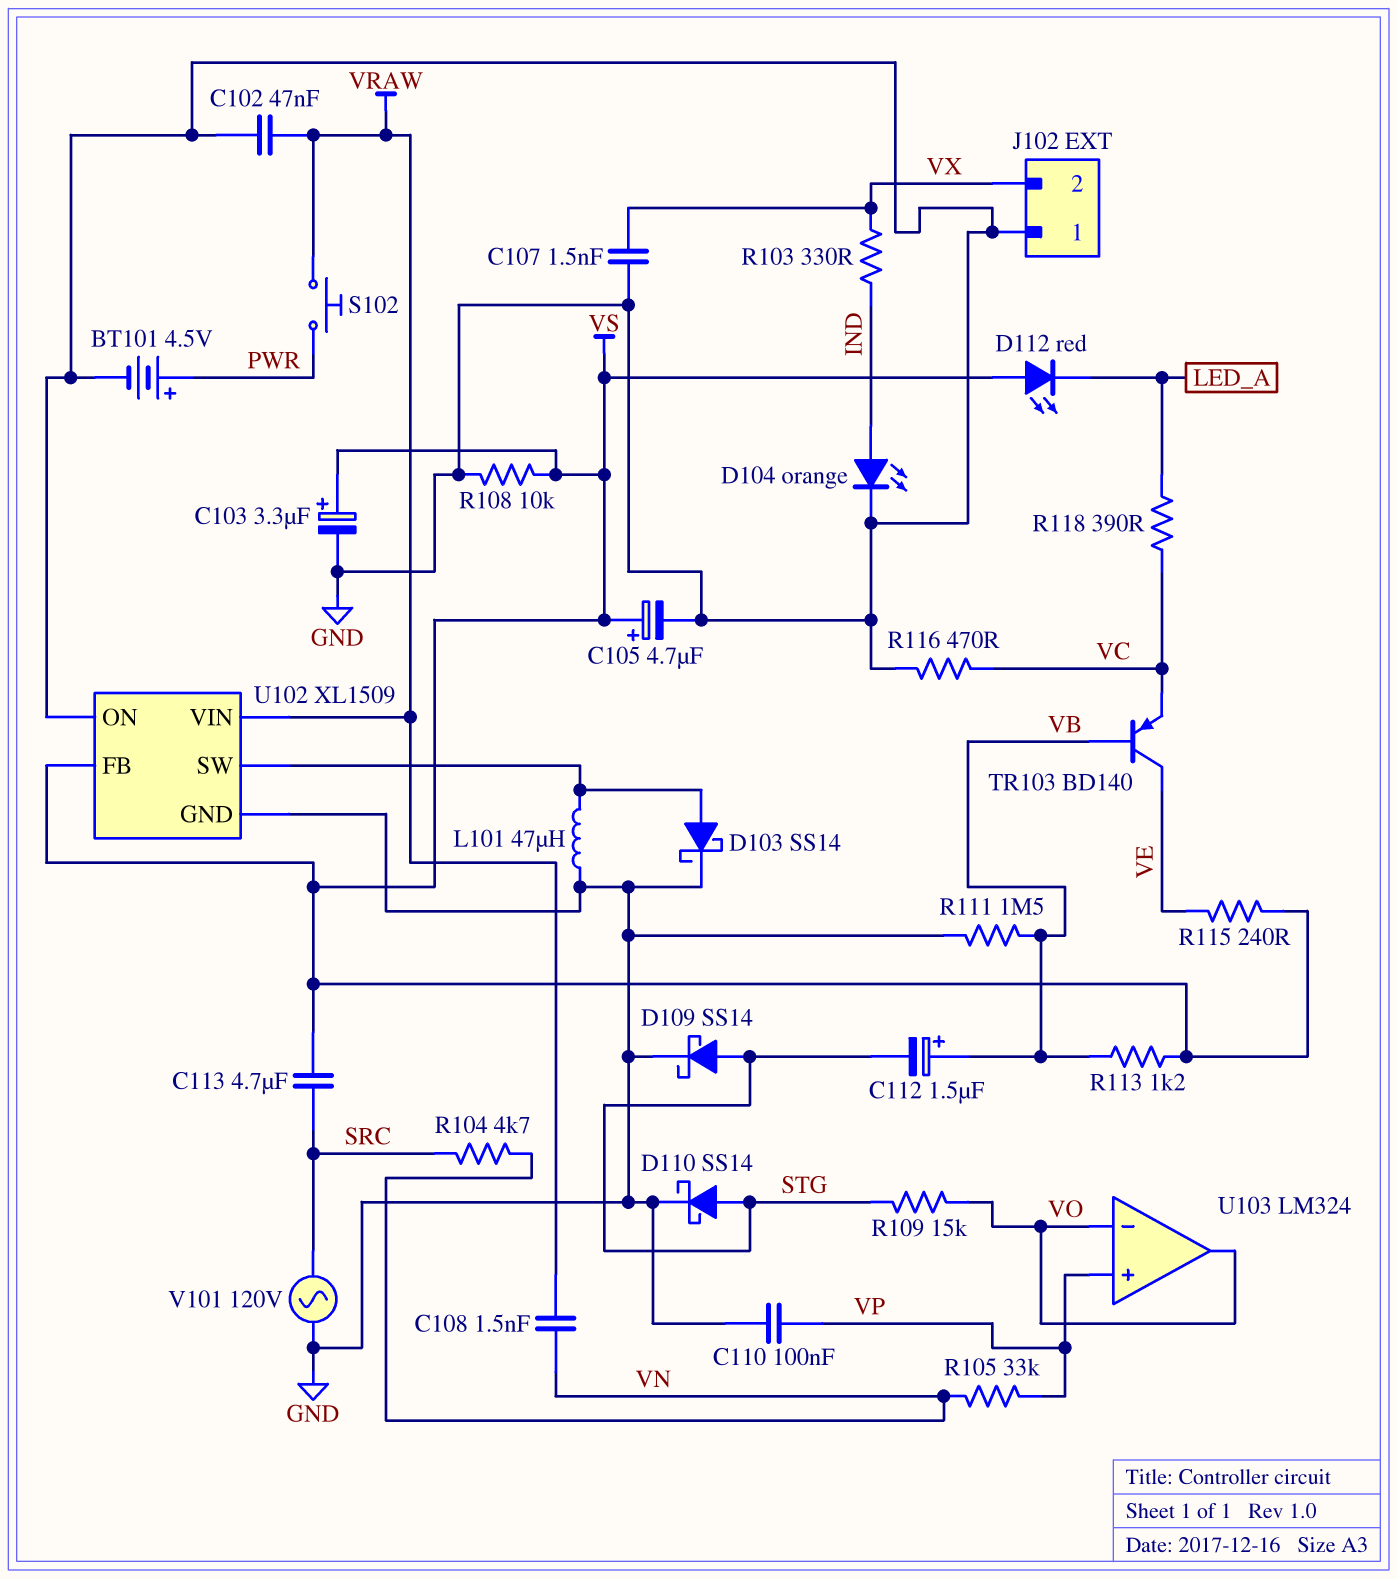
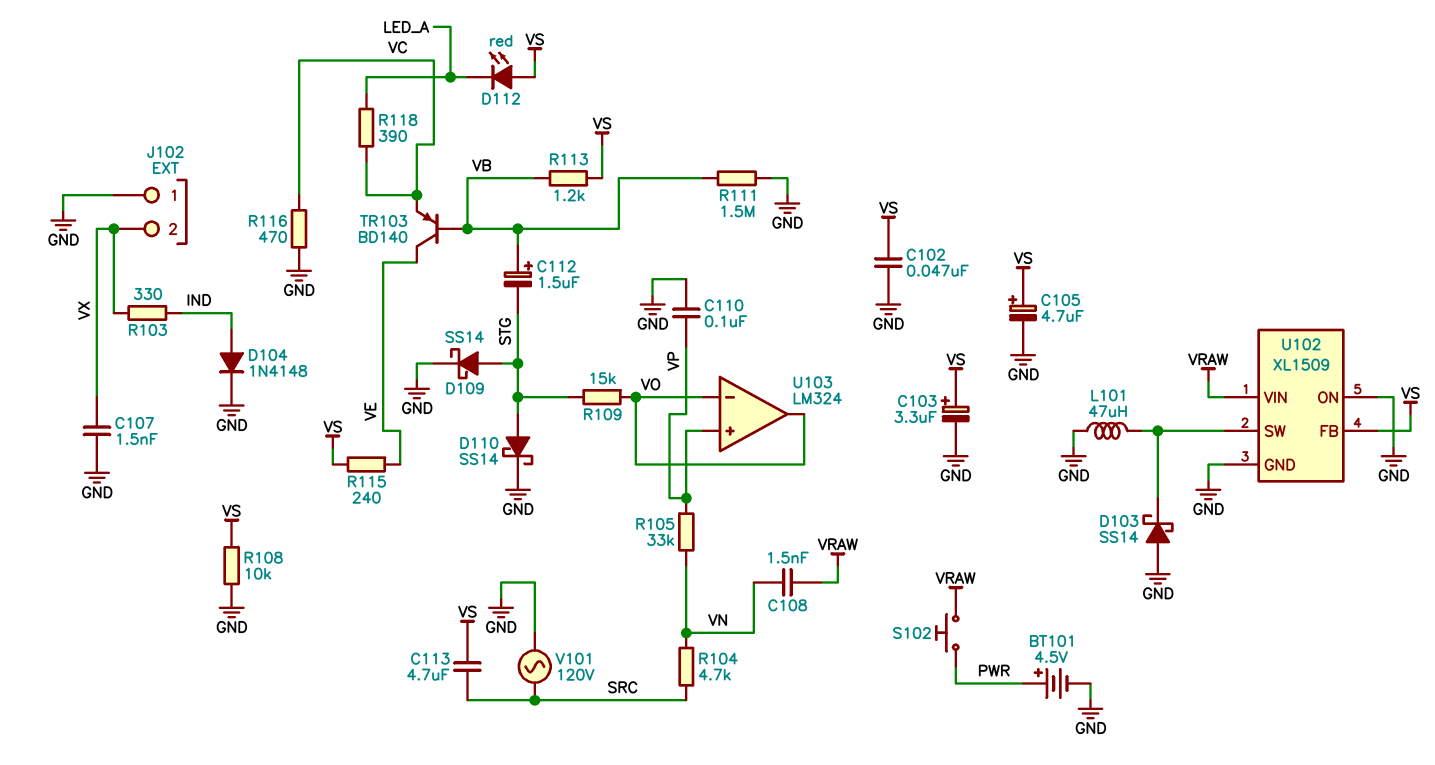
C102: 47nF (GND, VRAW) -> 47nF (GND, VS)
D103: schottky SS14 (A U102/SW, K GND) -> schottky SS14 (A GND, K U102/SW)
D104: LED orange (A IND, K GND) -> diode 1N4148 (A IND, K GND)

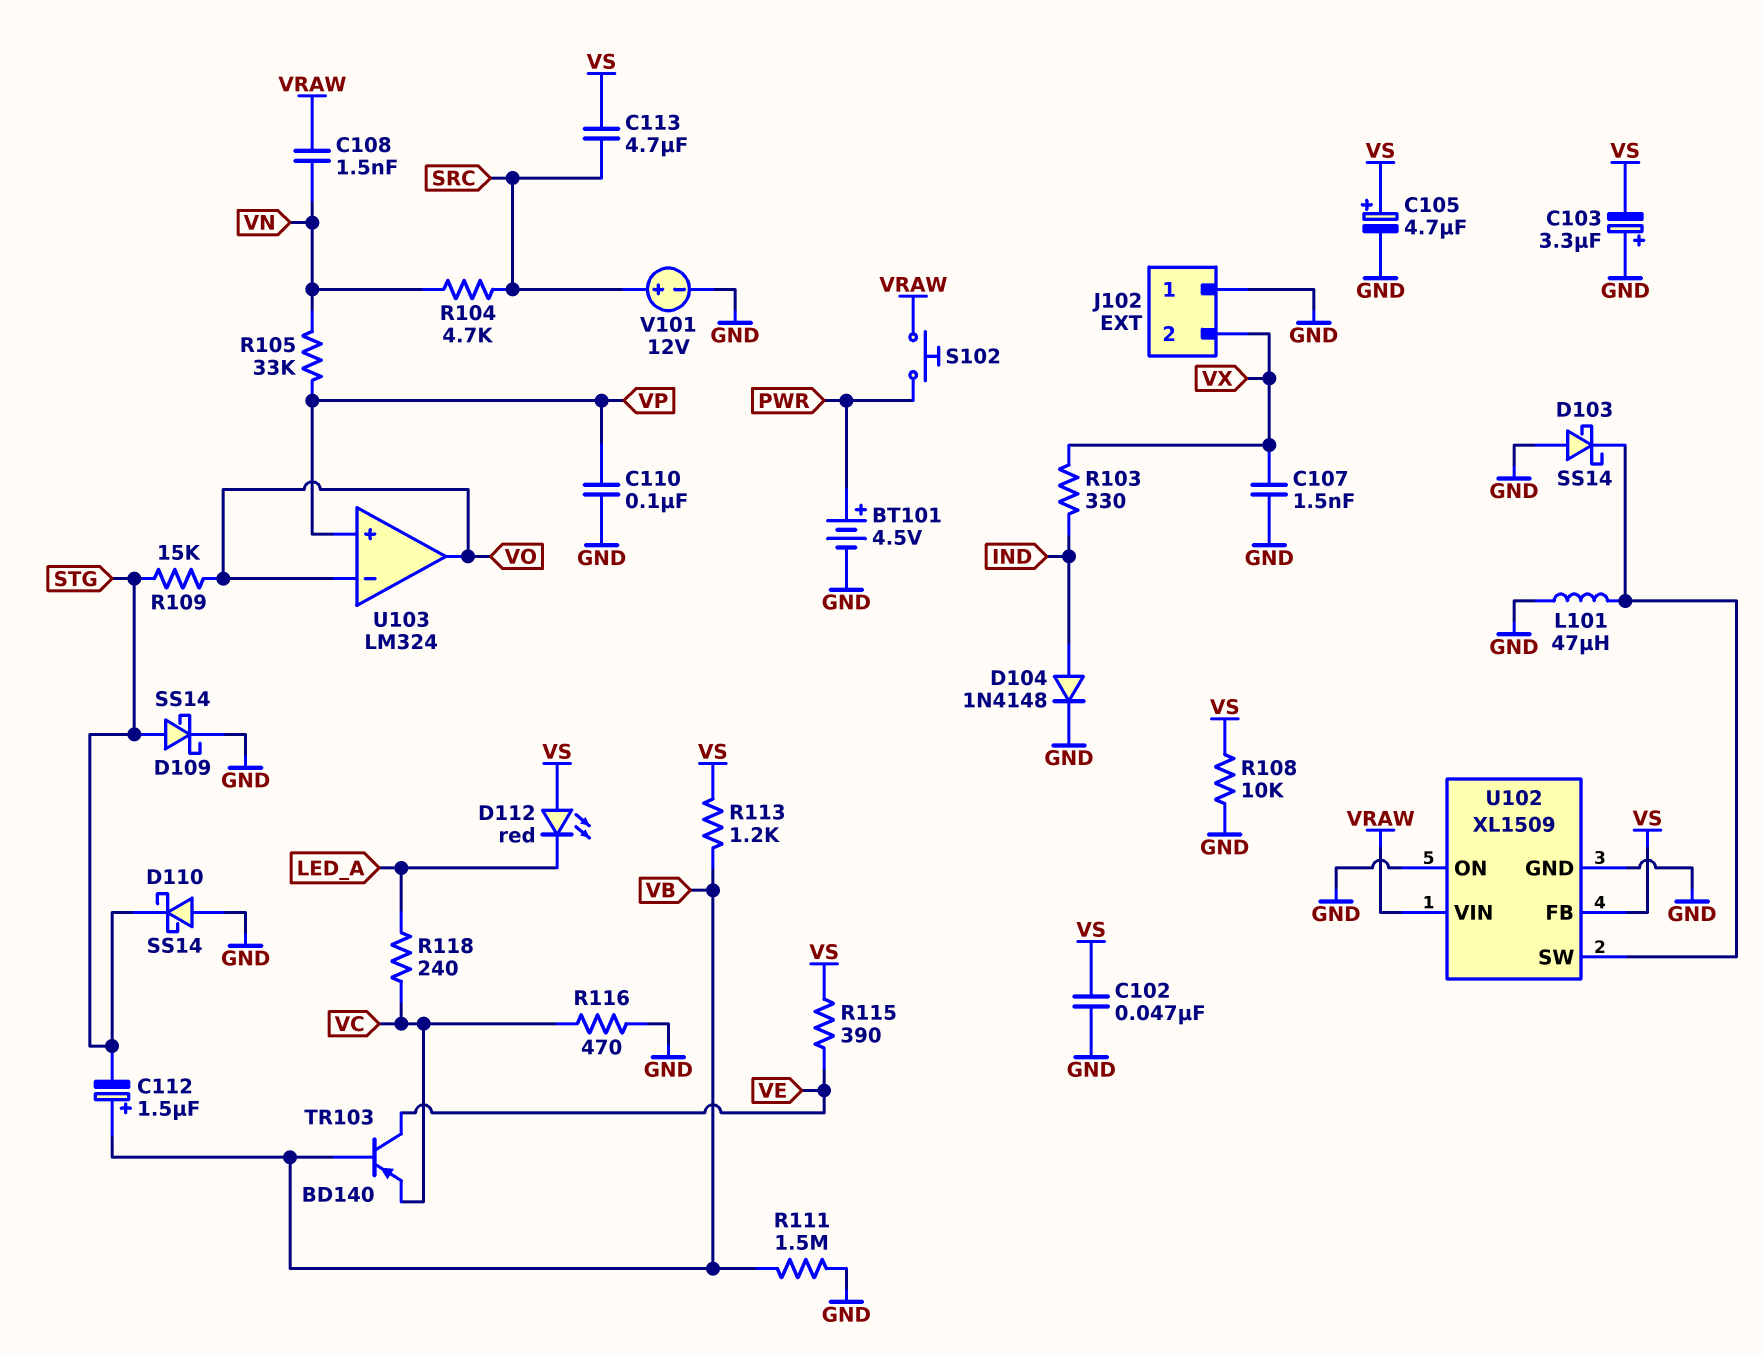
C103: 3.3uF (plus VS, minus GND) -> 3.3uF (plus GND, minus VS)
D110: schottky SS14 (A STG, K GND) -> schottky SS14 (A GND, K STG)
R115: 240 (VE, VS) -> 390 (VE, VS)
R118: 390 (LED_A, VC) -> 240 (LED_A, VC)
V101: AC 120V (GND, SRC) -> 12V (plus SRC, minus GND)

